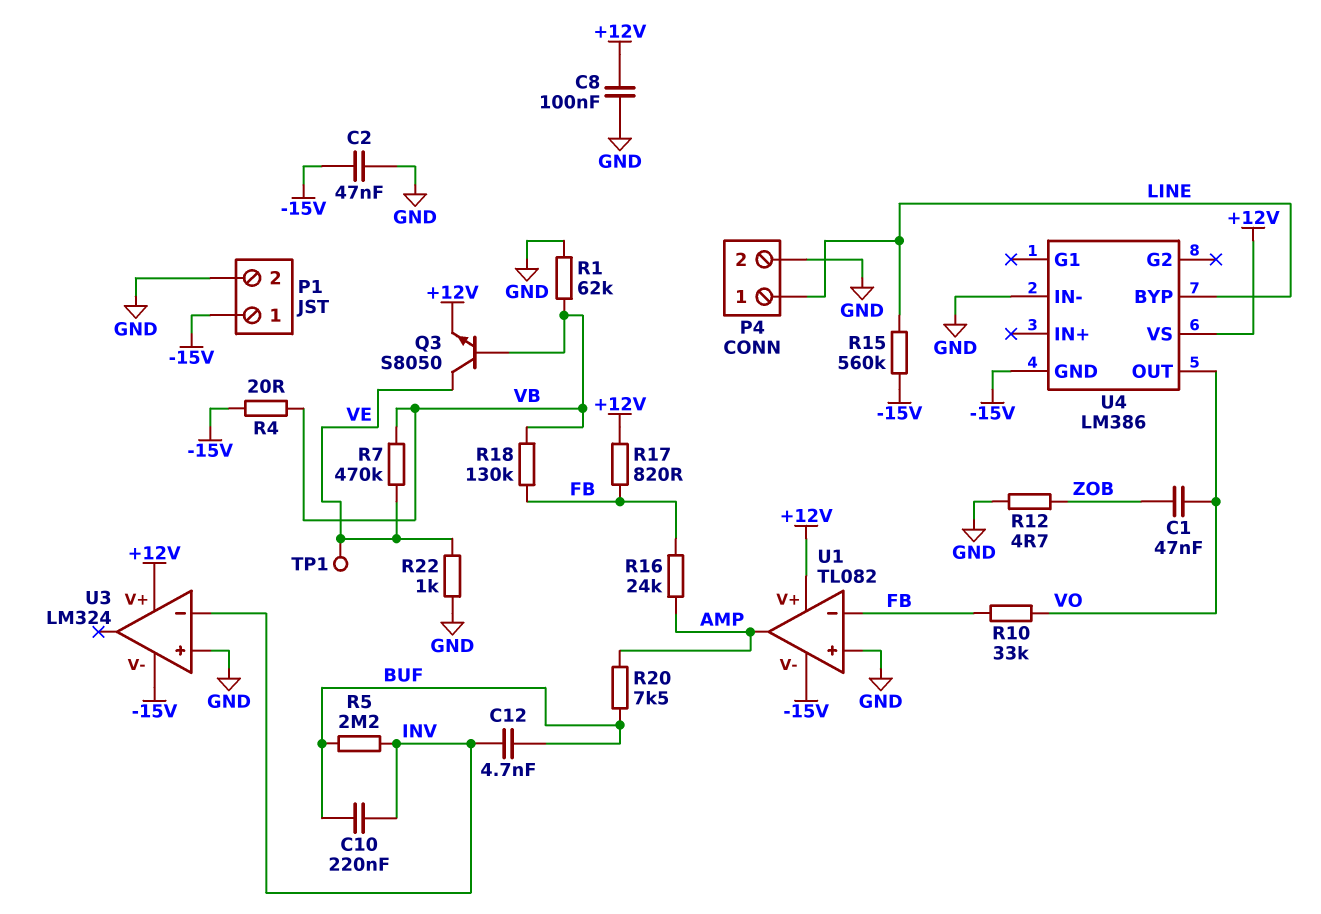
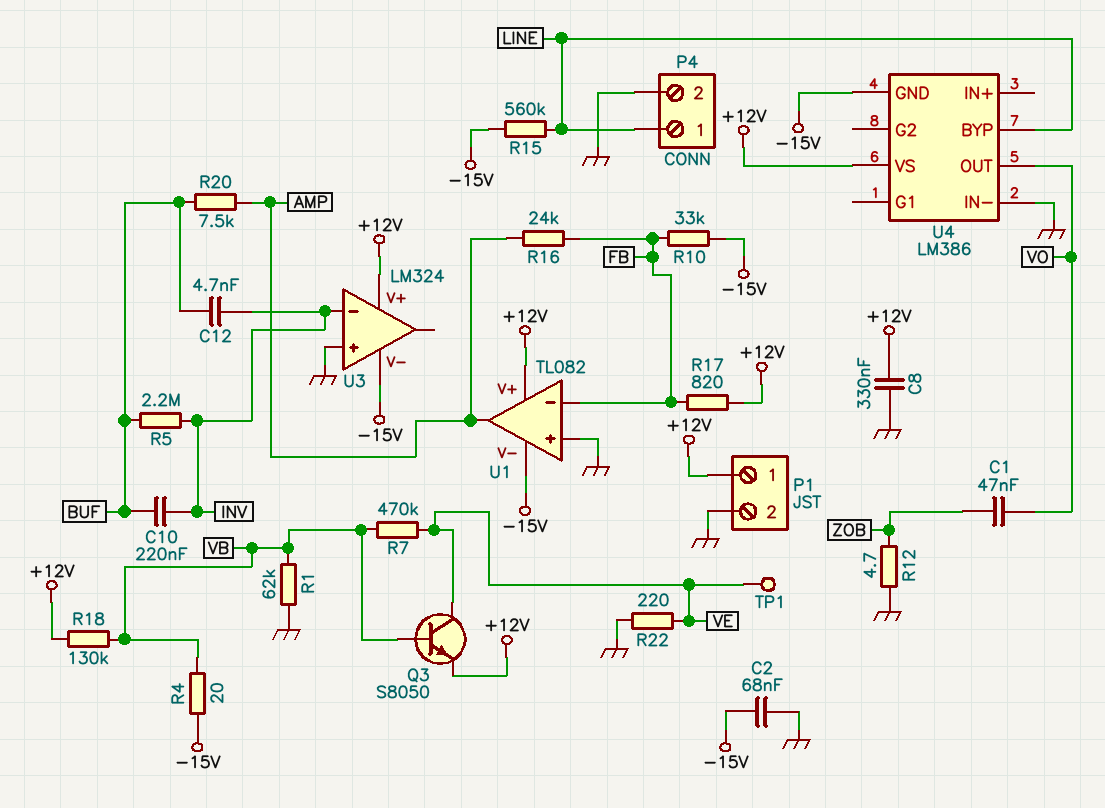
C2: 47nF (-15V, GND) -> 68nF (-15V, GND)
C8: 100nF (+12V, GND) -> 330nF (+12V, GND)
P1 pin 1: -15V -> +12V
R10: 33k (FB, VO) -> 33k (-15V, FB)
R18: 130k (FB, VB) -> 130k (+12V, VB)
R22: 1k (GND, VE) -> 220 (GND, VE)

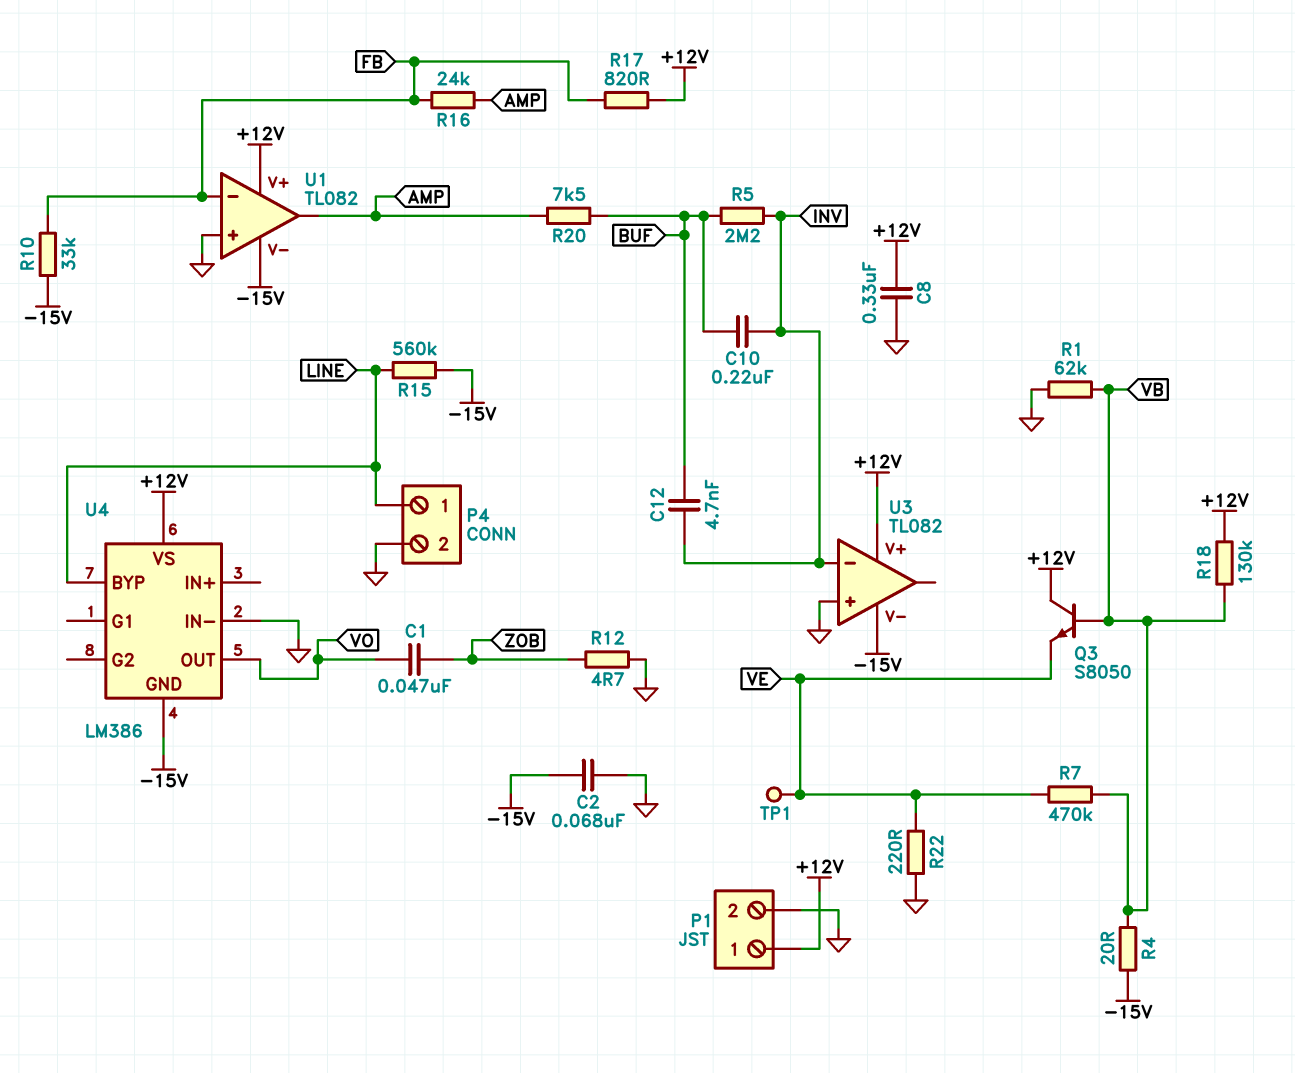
Q3: NPN S8050 (B VB, C VE, E +12V) -> NPN S8050 (B VB, C +12V, E VE)
U3: LM324 -> TL082

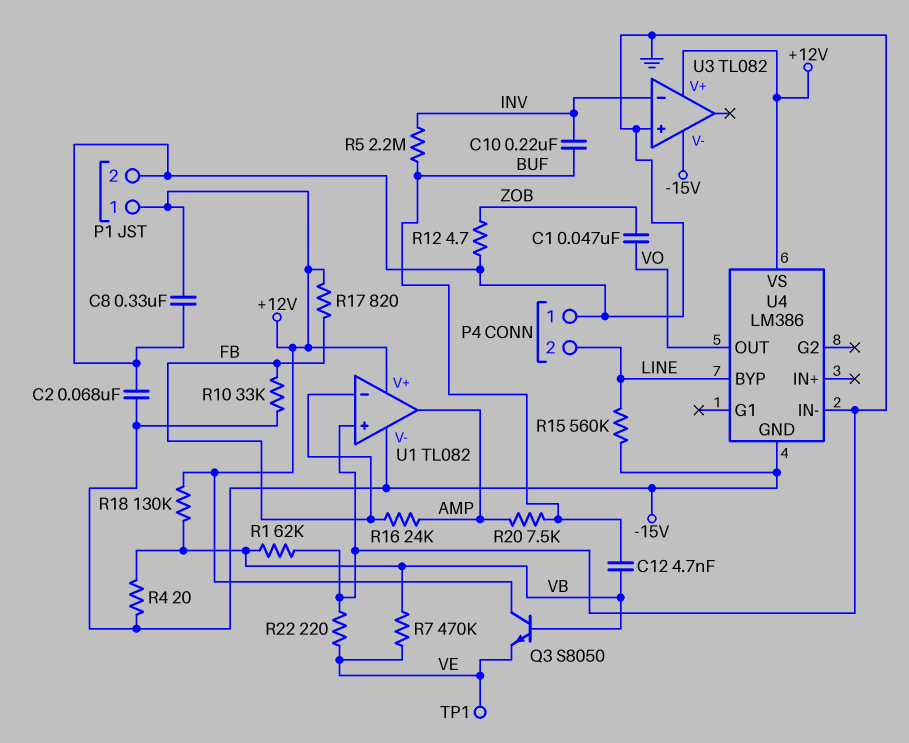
C12: 4.7nF (BUF, INV) -> 4.7nF (BUF, VB)
P4 pin 1: LINE -> GND
P4 pin 2: GND -> LINE

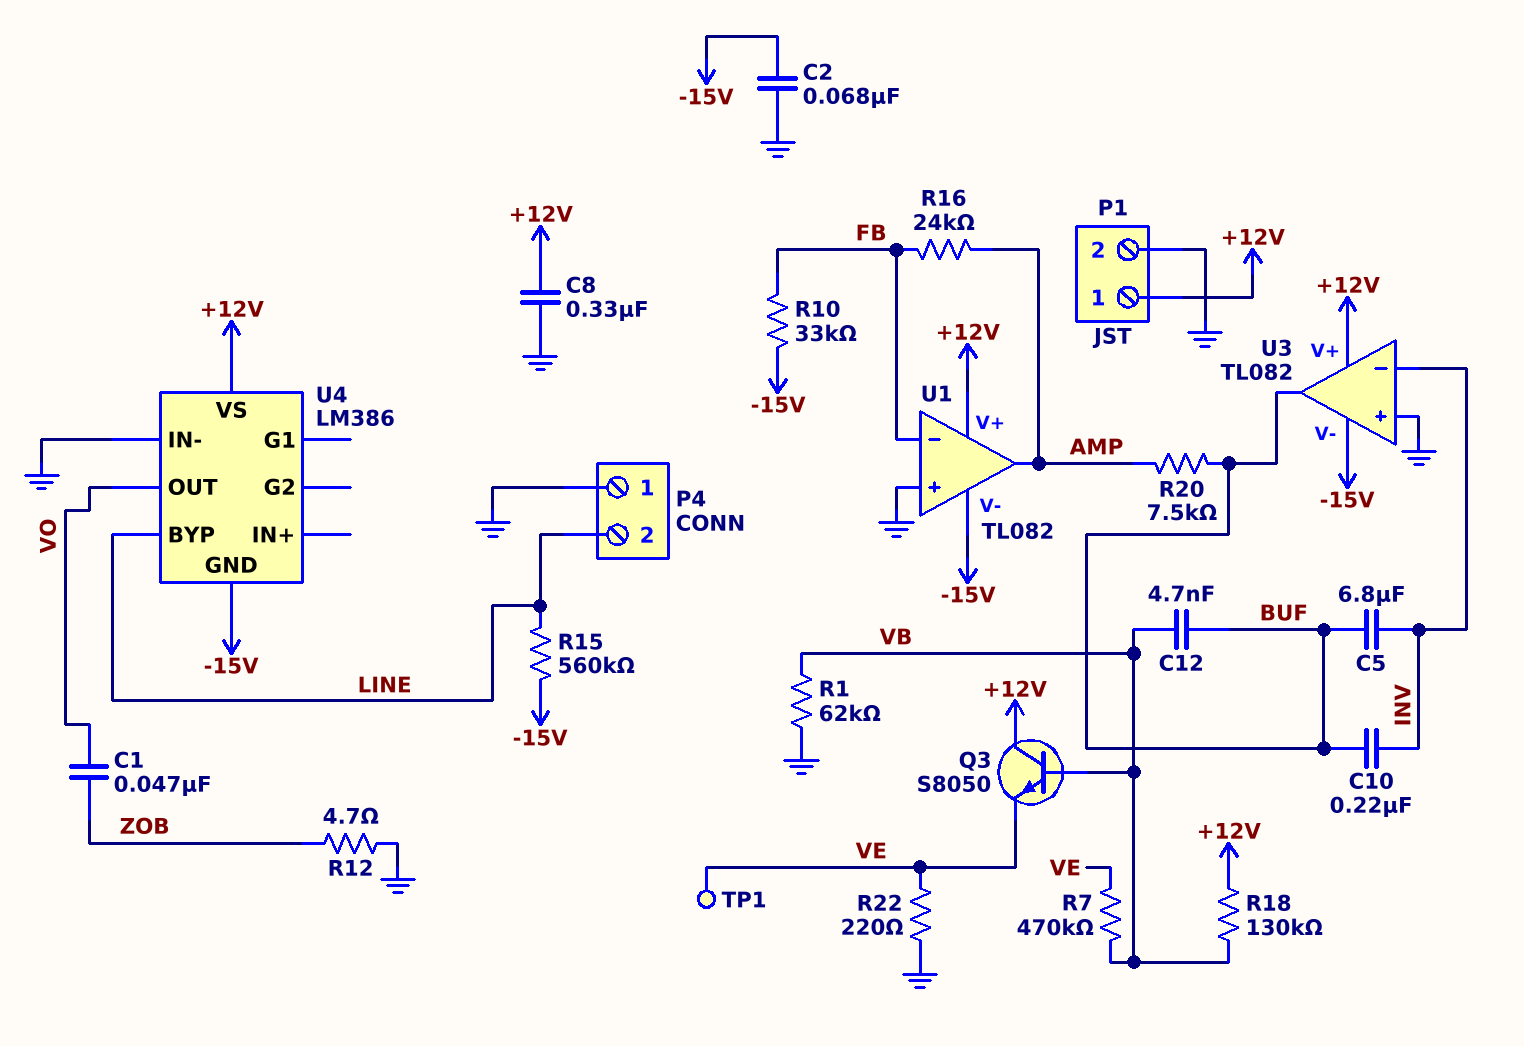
C5: none -> 6.8uF (BUF, INV)
R4: 20 (-15V, VB) -> none
R5: 2.2M (BUF, INV) -> none
R17: 820 (+12V, FB) -> none
U3 pin out: none -> BUF

